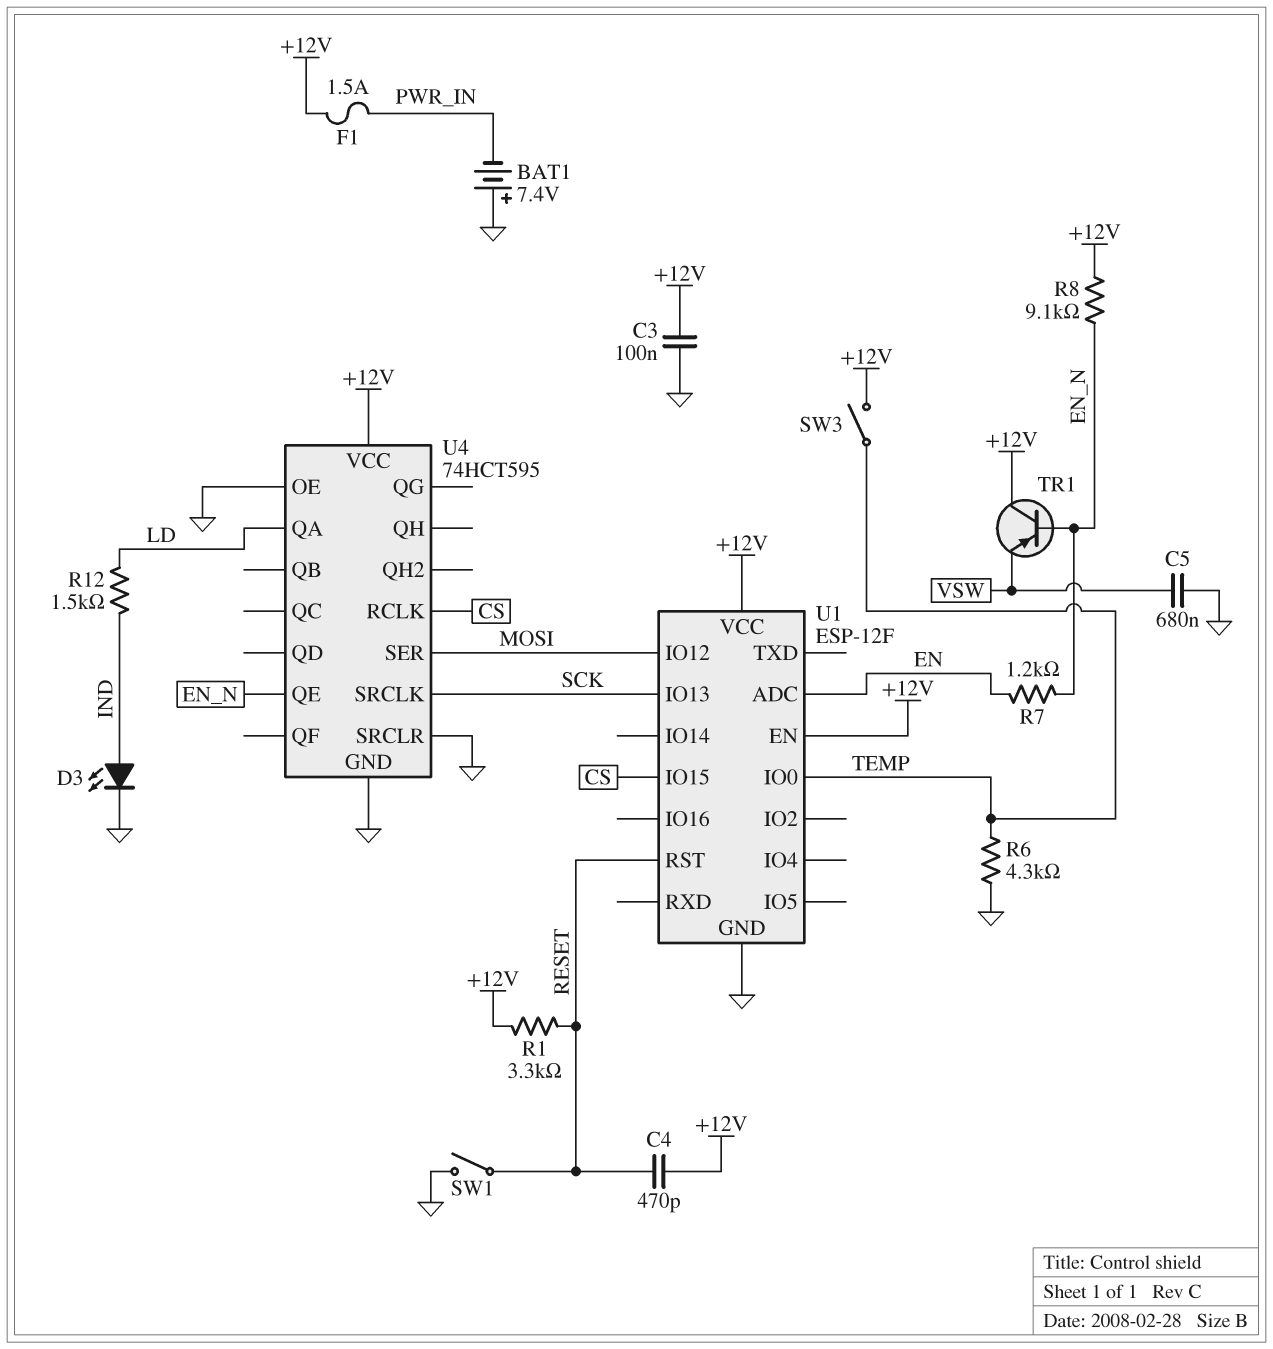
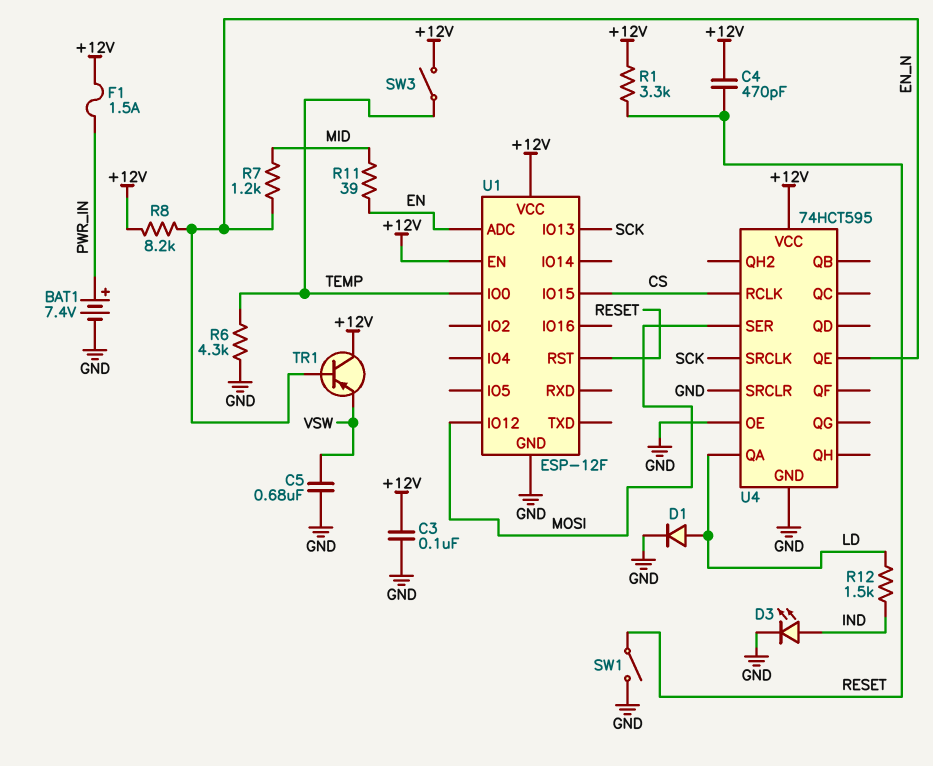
BAT1: 7.4V (plus GND, minus PWR_IN) -> 7.4V (plus PWR_IN, minus GND)
D1: none -> diode (A LD, K GND)
R7: 1.2k (EN, EN_N) -> 1.2k (EN_N, MID)
R8: 9.1k (+12V, EN_N) -> 8.2k (+12V, EN_N)
R11: none -> 39 (EN, MID)

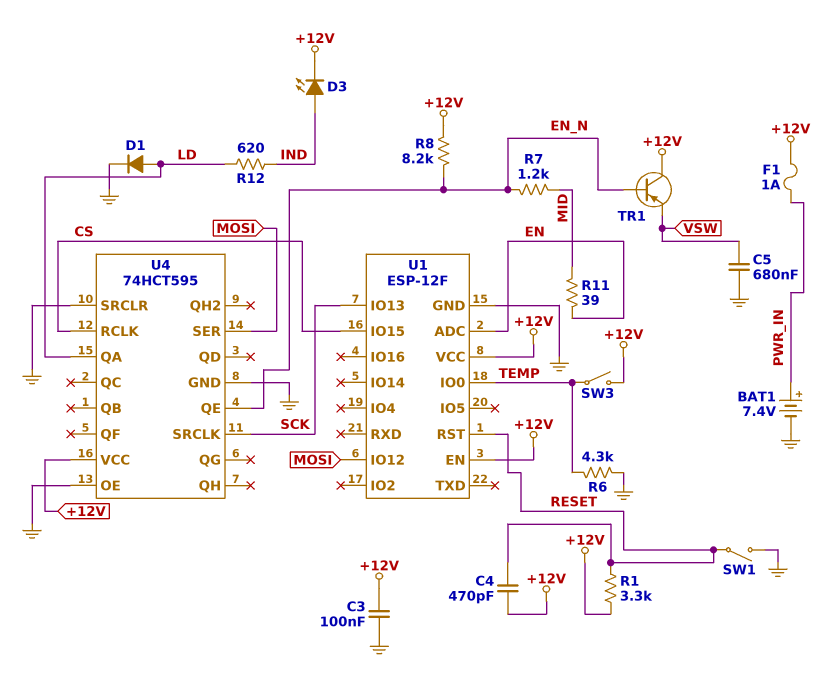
D3: LED (A IND, K GND) -> LED (A IND, K +12V)
F1: 1.5A (+12V, PWR_IN) -> 1A (+12V, PWR_IN)
R12: 1.5k (IND, LD) -> 620 (IND, LD)

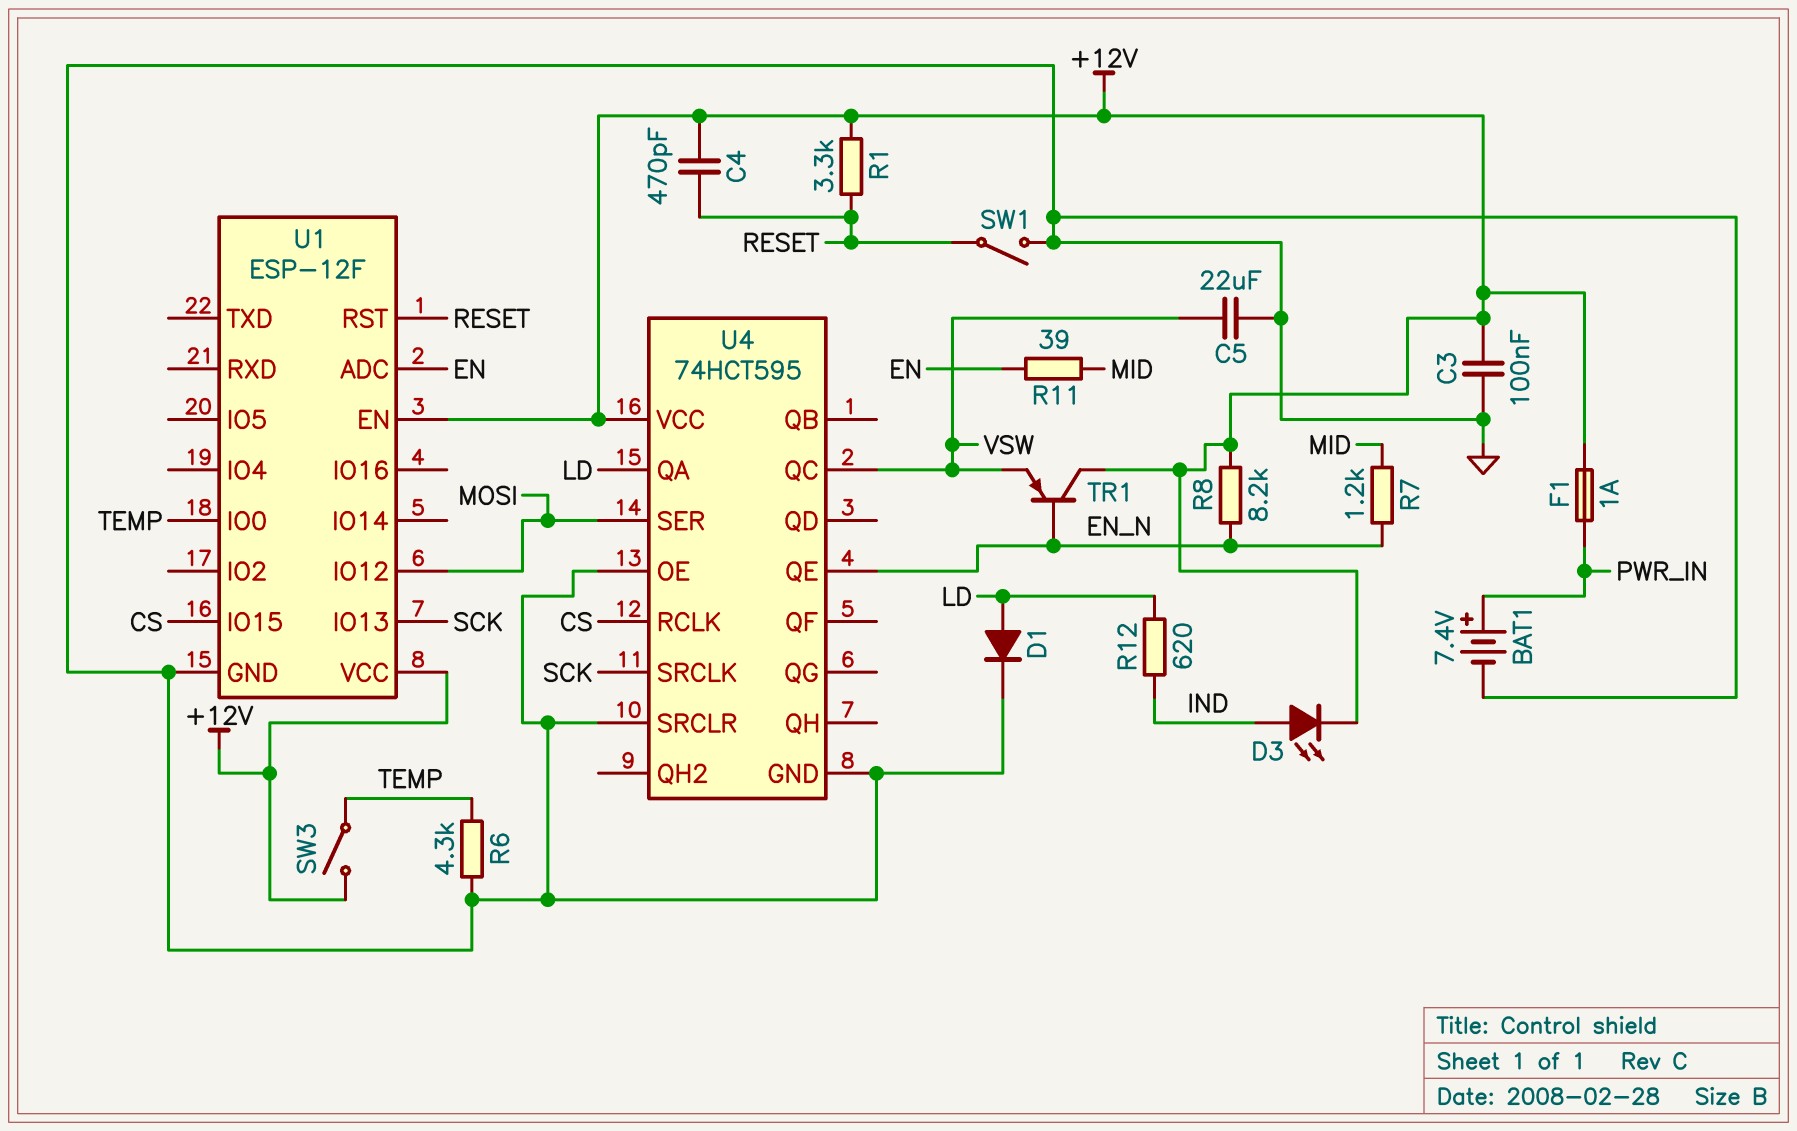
C5: 680nF (GND, VSW) -> 22uF (GND, VSW)
U4 pin QC: none -> VSW

